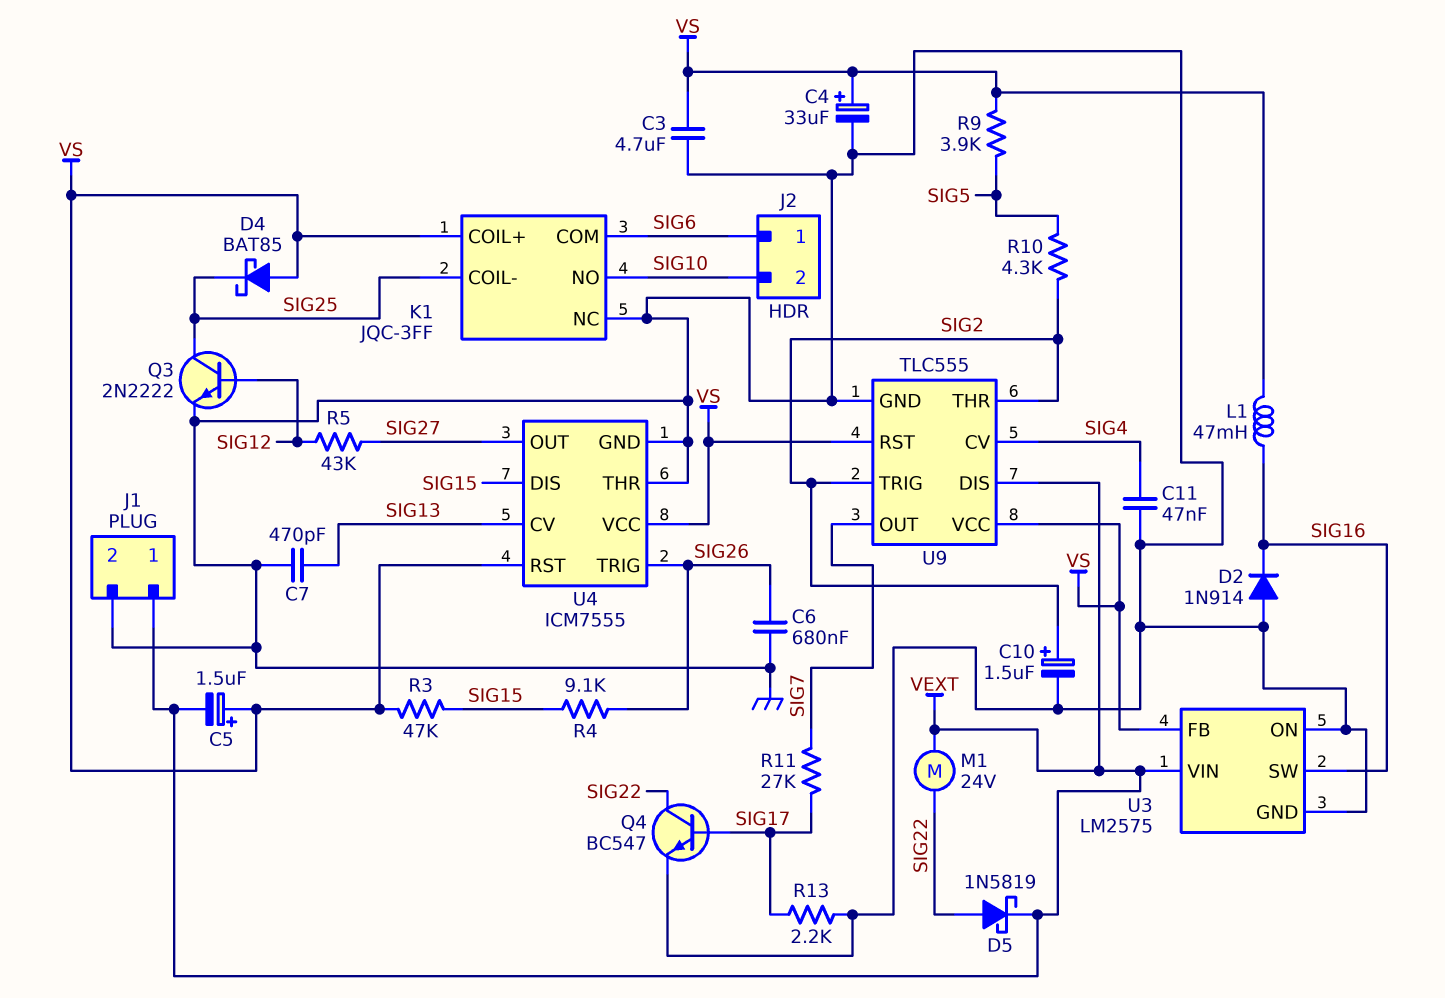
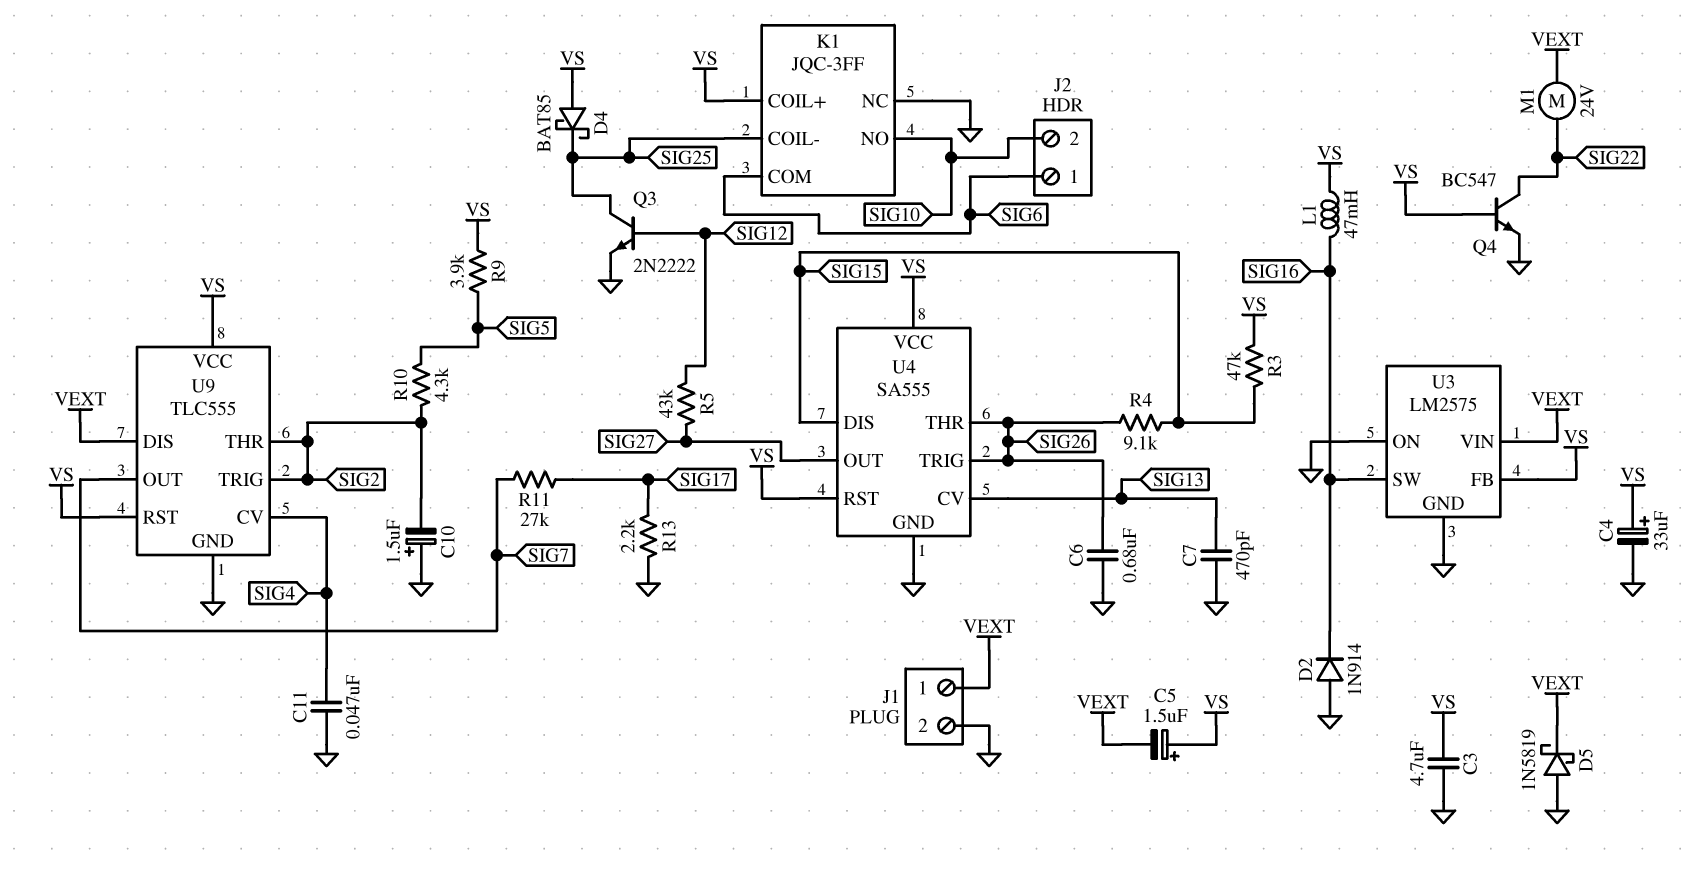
C10: 1.5uF (plus SIG2, minus GND) -> 1.5uF (plus GND, minus SIG2)
D5: schottky 1N5819 (A SIG22, K VEXT) -> schottky 1N5819 (A GND, K VEXT)
Q4: NPN BC547 (B SIG17, C SIG22, E GND) -> NPN BC547 (B VS, C SIG22, E GND)
U4: ICM7555 -> SA555
U4 pin THR: GND -> SIG26

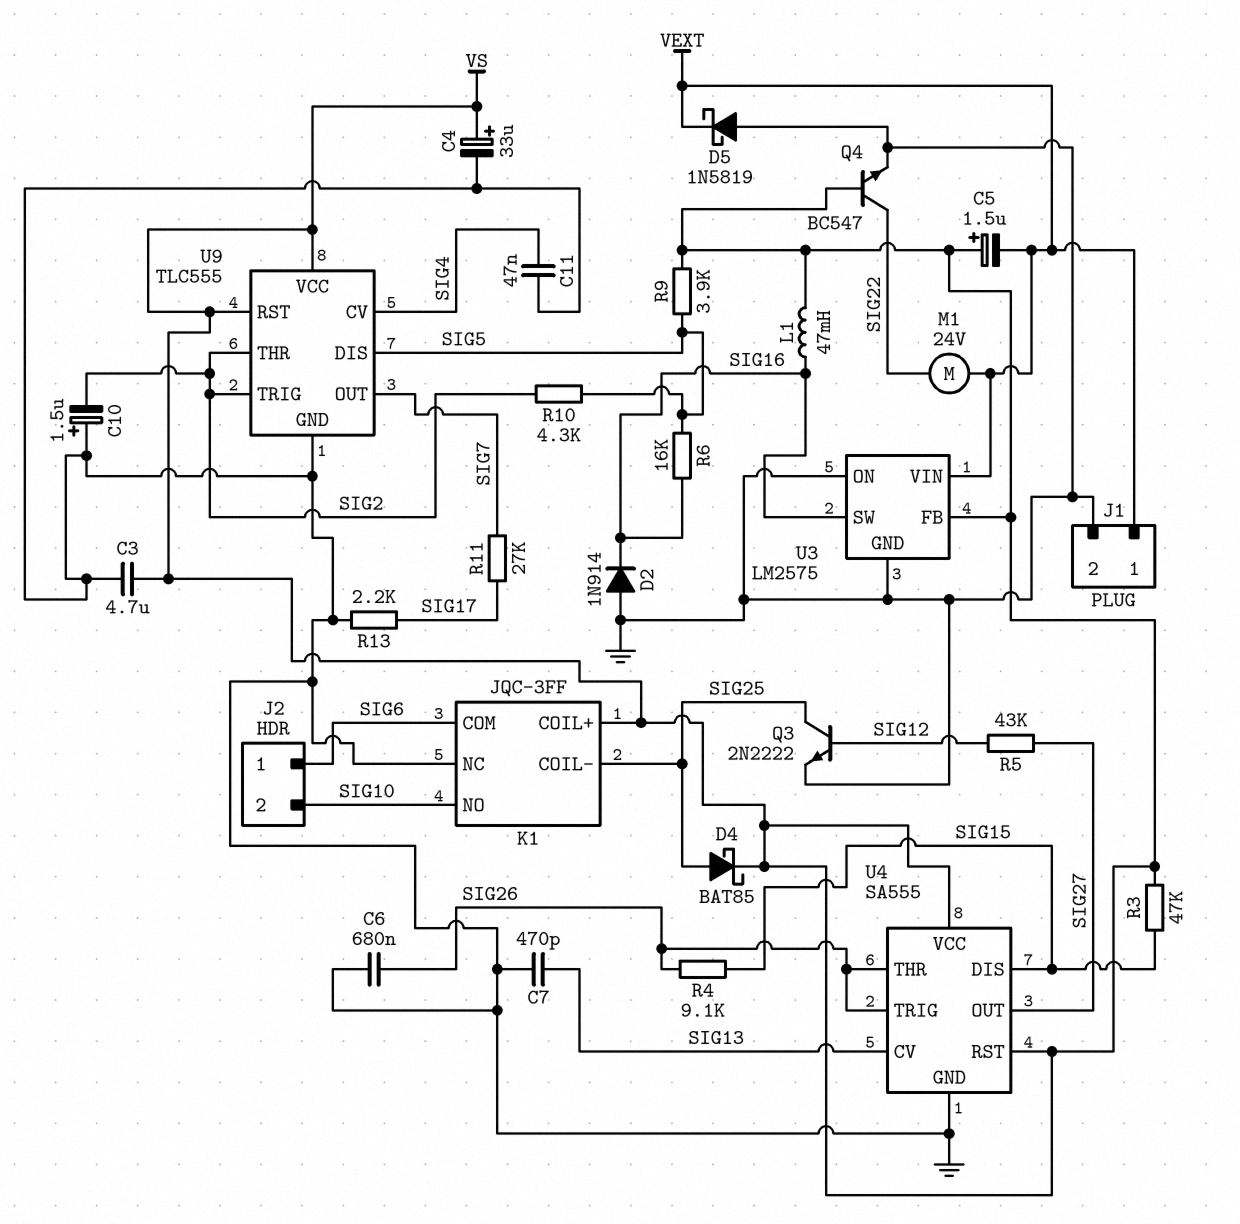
D4: schottky BAT85 (A VS, K SIG25) -> schottky BAT85 (A SIG25, K VS)
R6: none -> 16k (SIG5, SIG16)
U9 pin DIS: VEXT -> SIG5

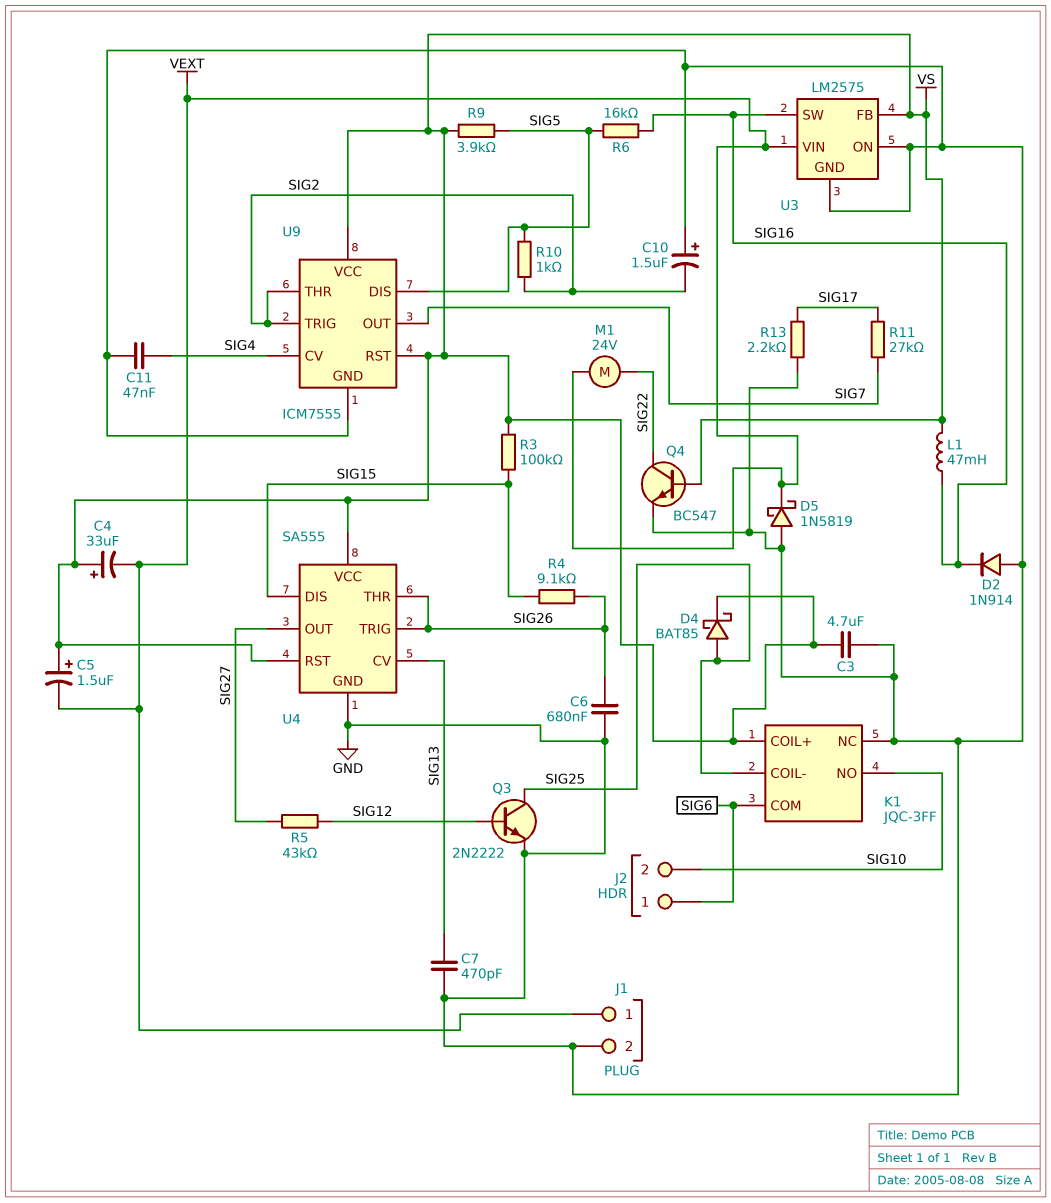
C4: 33uF (plus VS, minus GND) -> 33uF (plus VS, minus VEXT)
R3: 47k (SIG15, VS) -> 100k (SIG15, VS)
R10: 4.3k (SIG2, SIG5) -> 1k (SIG2, SIG5)
U9: TLC555 -> ICM7555

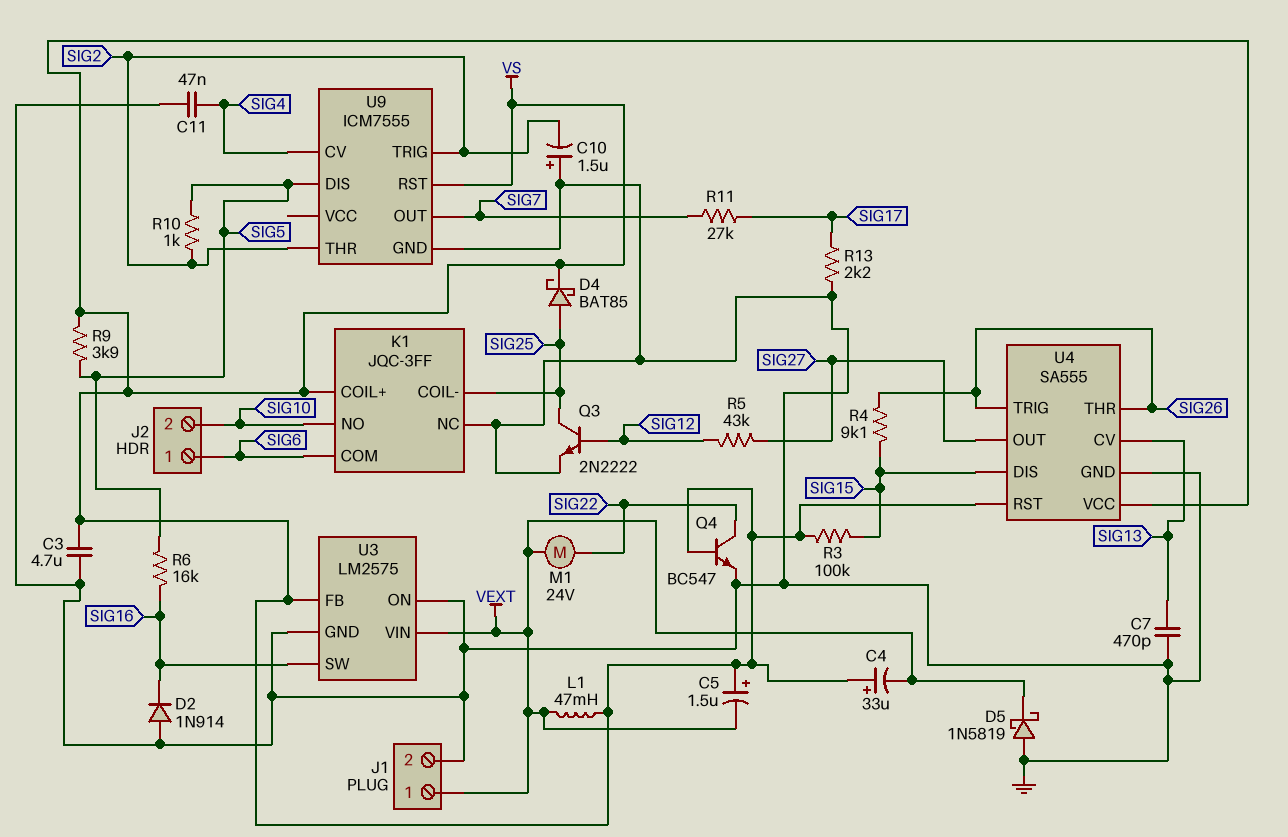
C6: 680nF (GND, SIG26) -> none
L1: 47mH (SIG16, VS) -> 47mH (VEXT, VS)
U9 pin VCC: VS -> none

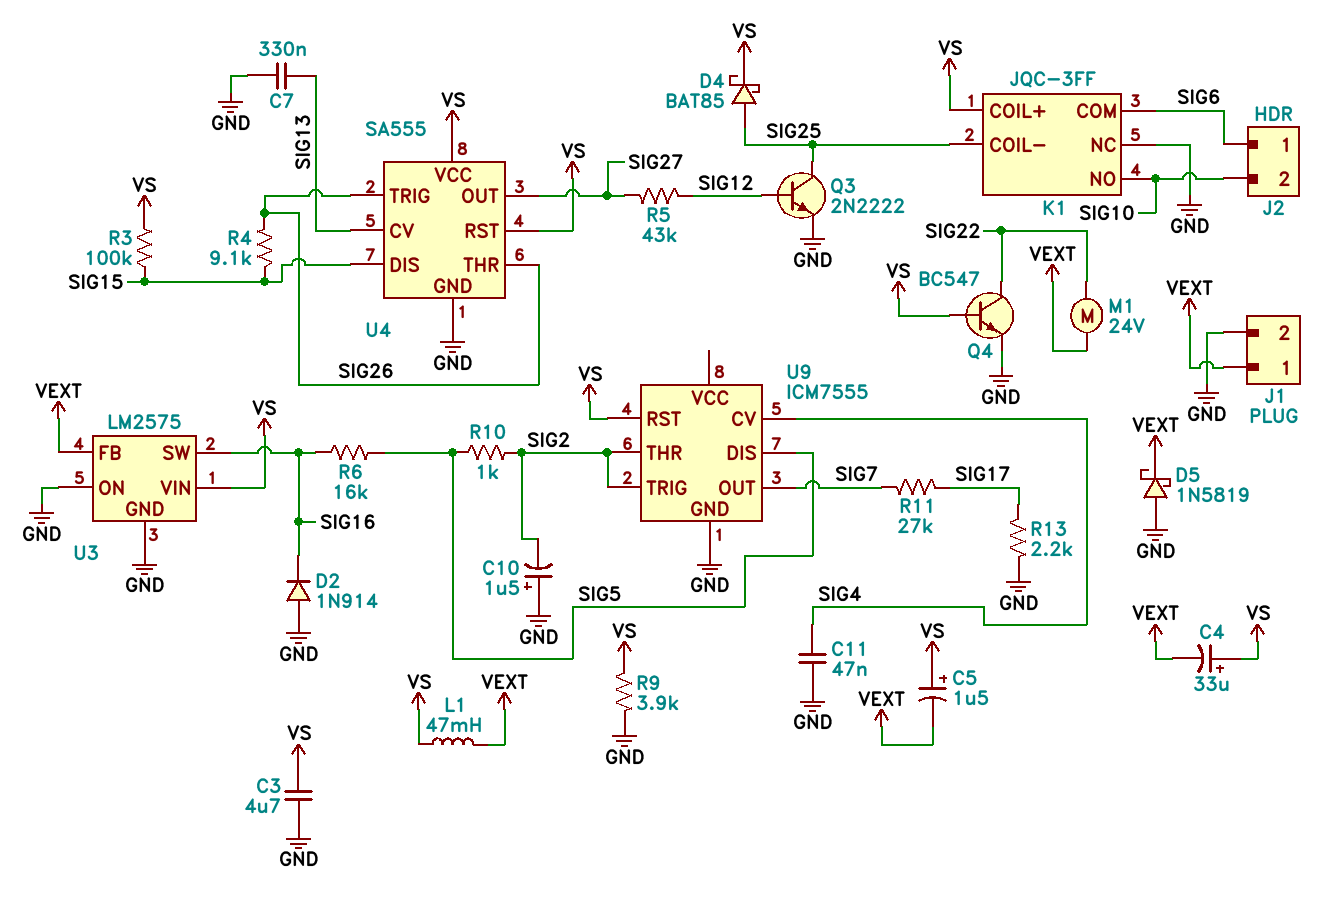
C7: 470pF (GND, SIG13) -> 330nF (GND, SIG13)
R9: 3.9k (SIG5, VS) -> 3.9k (GND, VS)
U3 pin FB: VS -> VEXT
U3 pin VIN: VEXT -> VS

